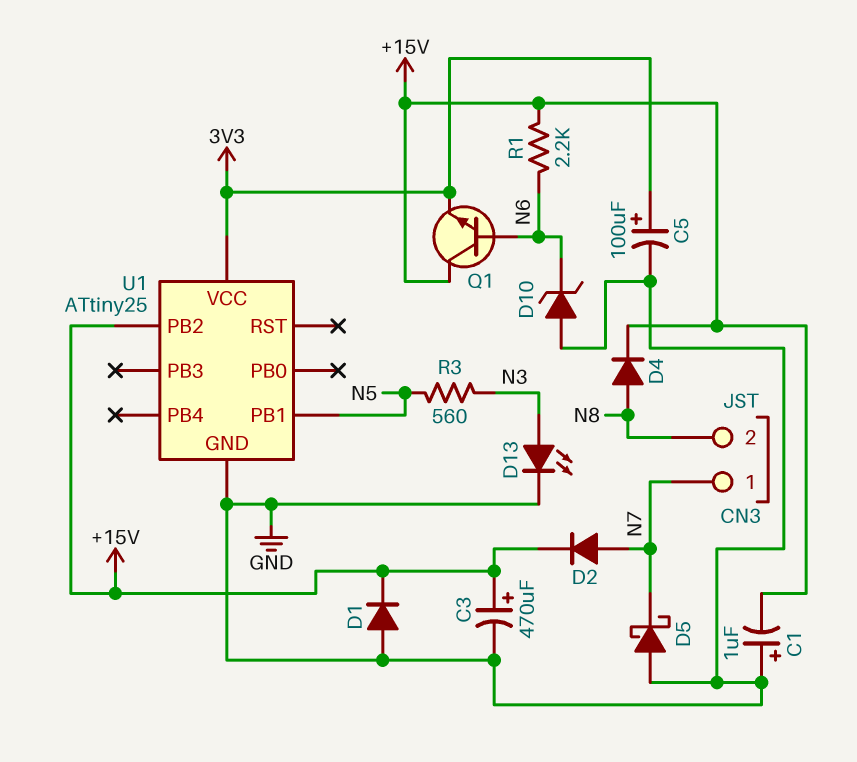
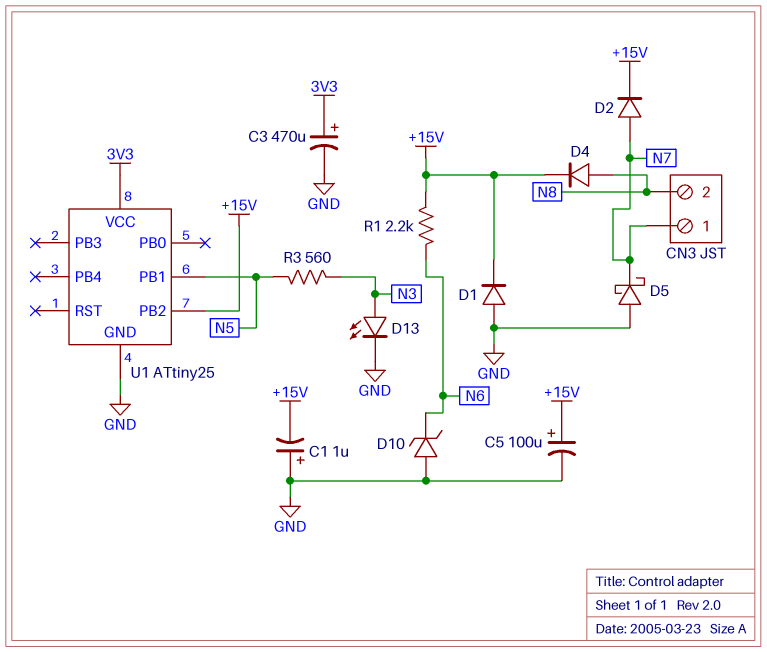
C3: 470uF (plus +15V, minus GND) -> 470uF (plus 3V3, minus GND)
C5: 100uF (plus 3V3, minus GND) -> 100uF (plus +15V, minus GND)
Q1: NPN (B N6, C +15V, E 3V3) -> none

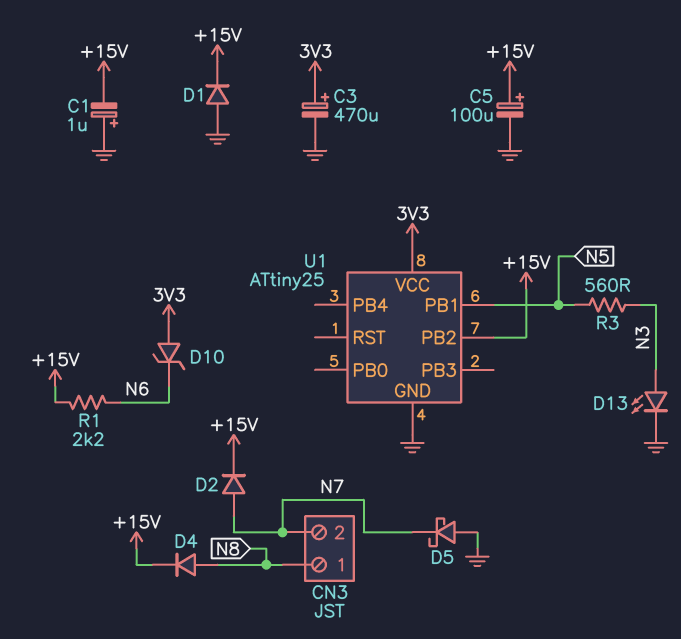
CN3 pin 1: N7 -> N8
CN3 pin 2: N8 -> N7
D10: zener (A GND, K N6) -> zener (A 3V3, K N6)

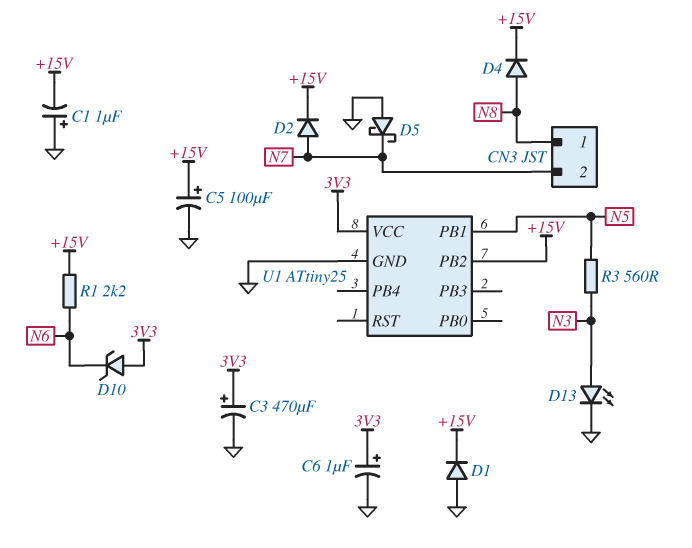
C6: none -> 1uF (plus 3V3, minus GND)

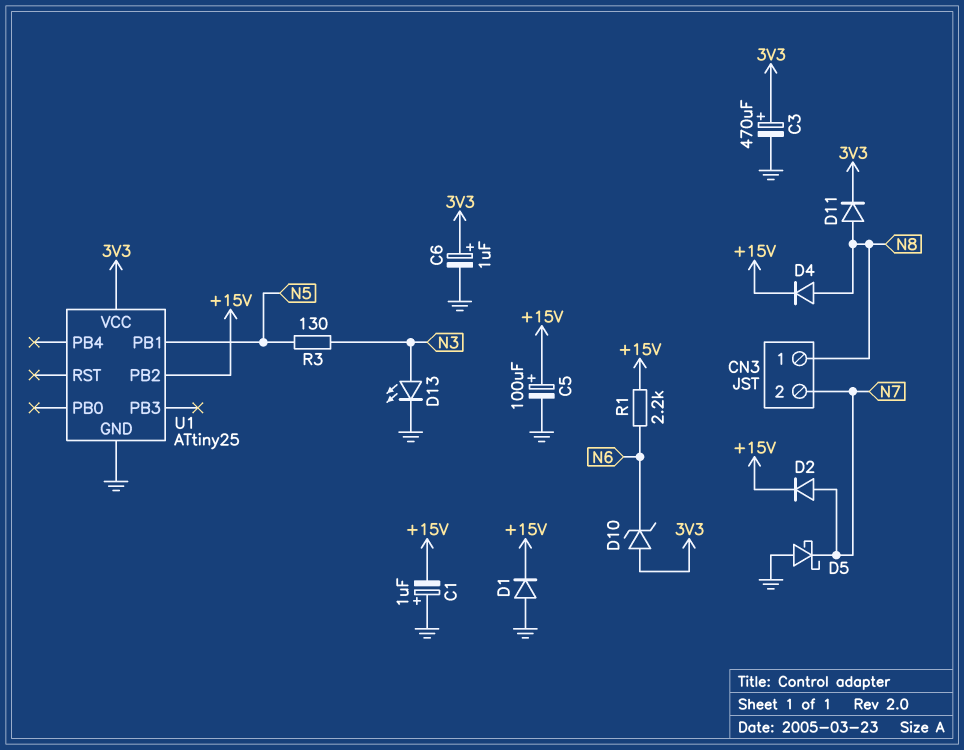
D11: none -> diode (A N8, K 3V3)
R3: 560 (N3, N5) -> 130 (N3, N5)

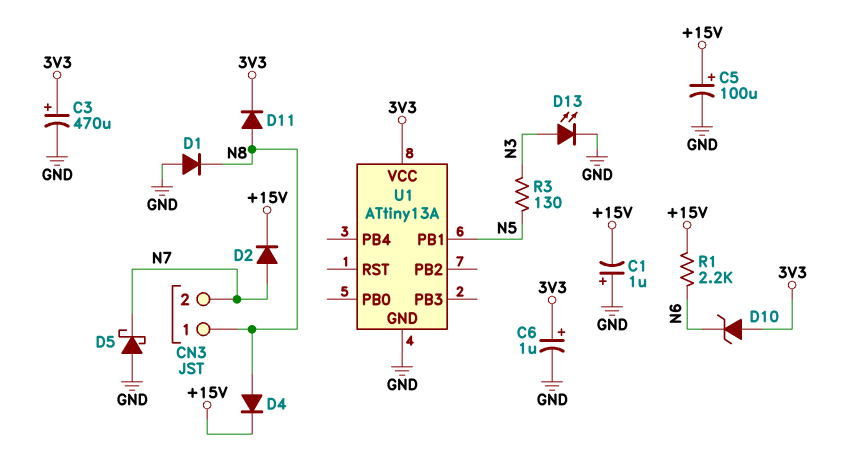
D1: diode (A GND, K +15V) -> diode (A GND, K N8)
U1: ATtiny25 -> ATtiny13A
U1 pin PB2: +15V -> none

